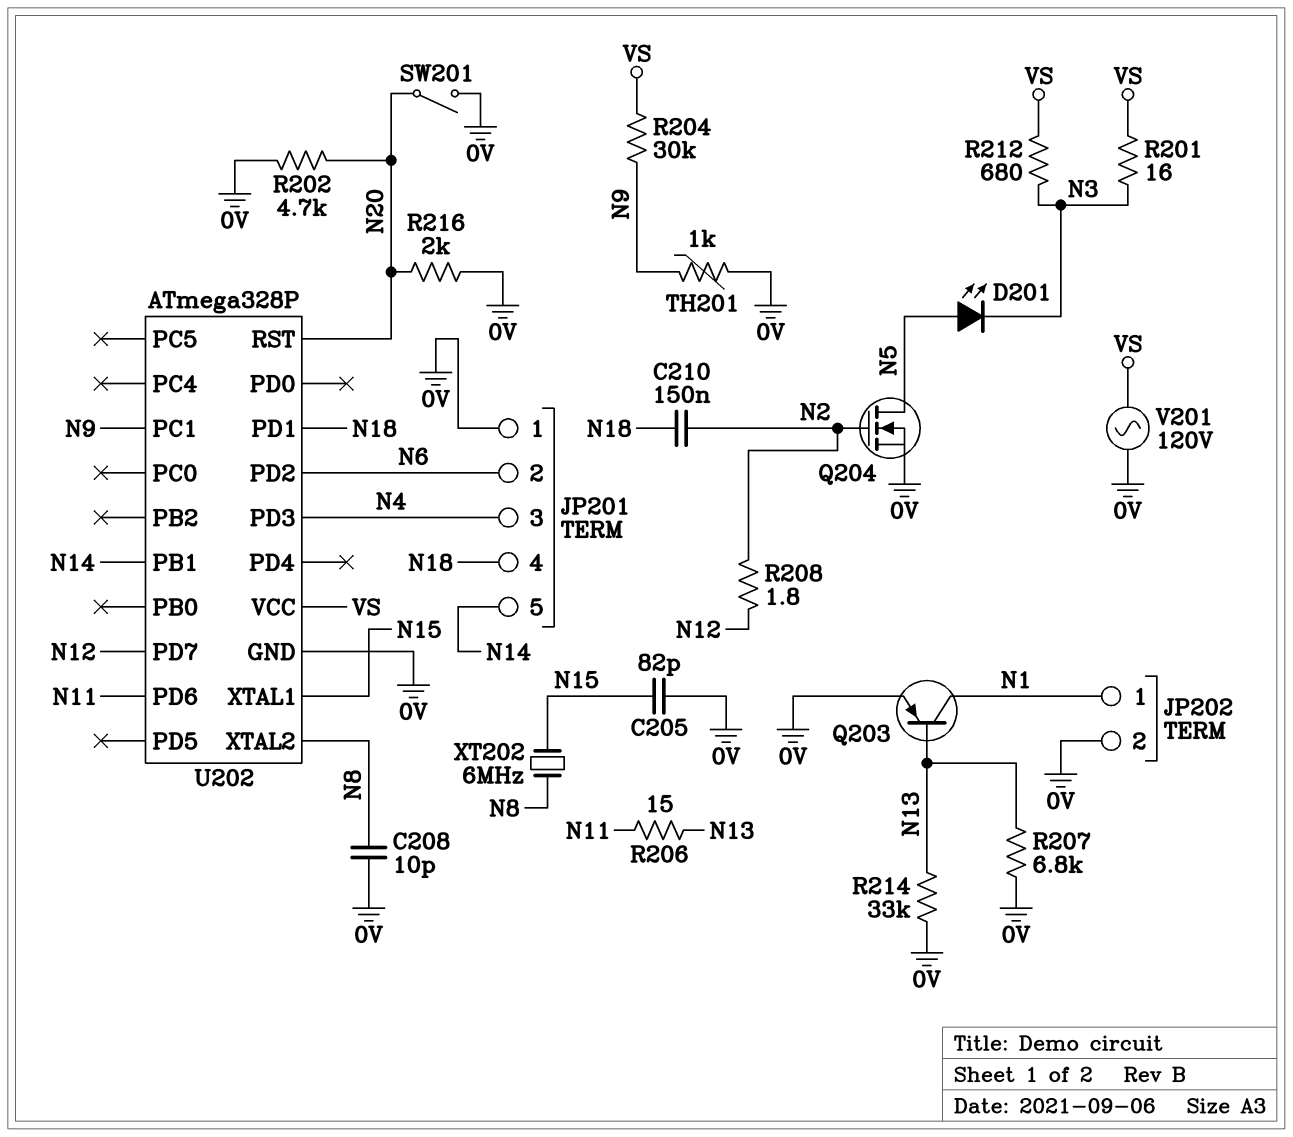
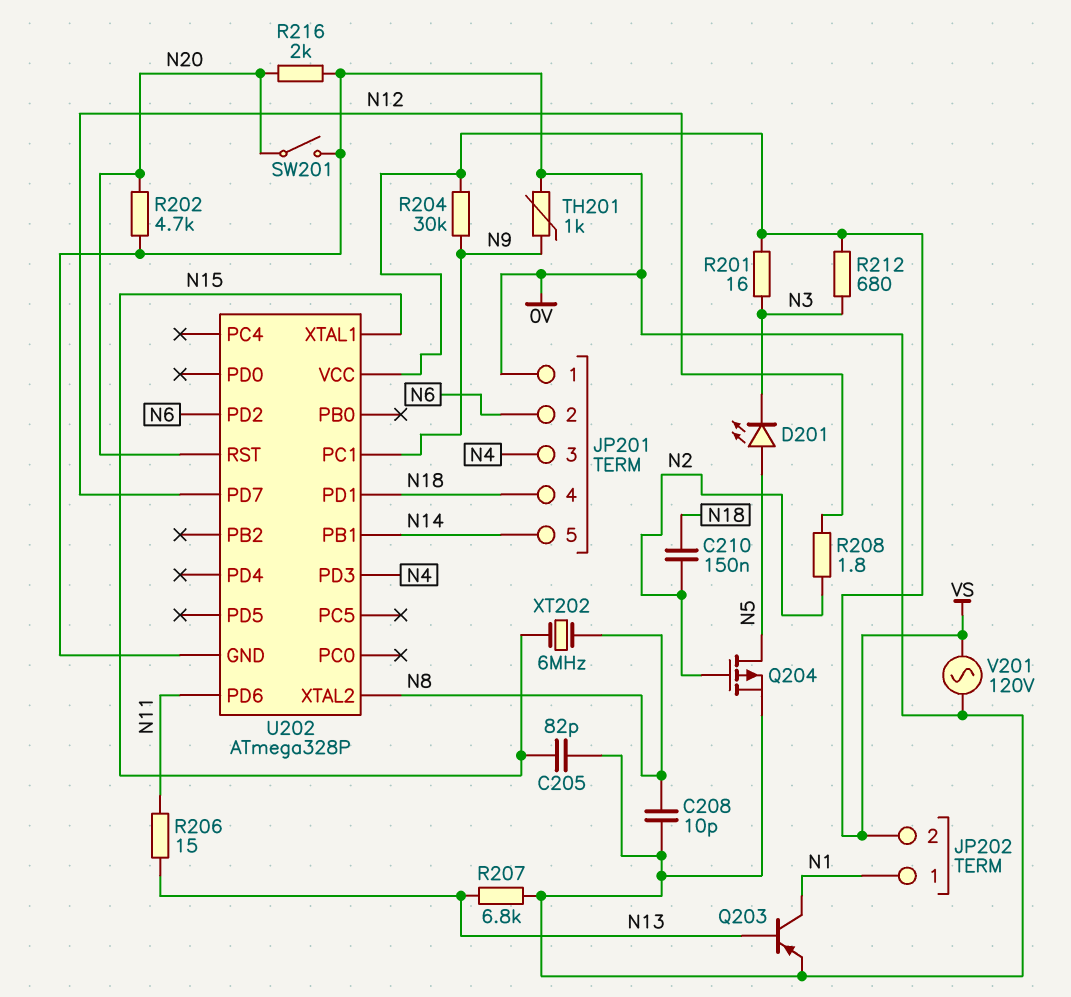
JP202 pin 2: 0V -> VS
Q204: NMOS (G N2, D N5, S 0V) -> PMOS (G N2, D N5, S 0V)
R214: 33k (0V, N13) -> none

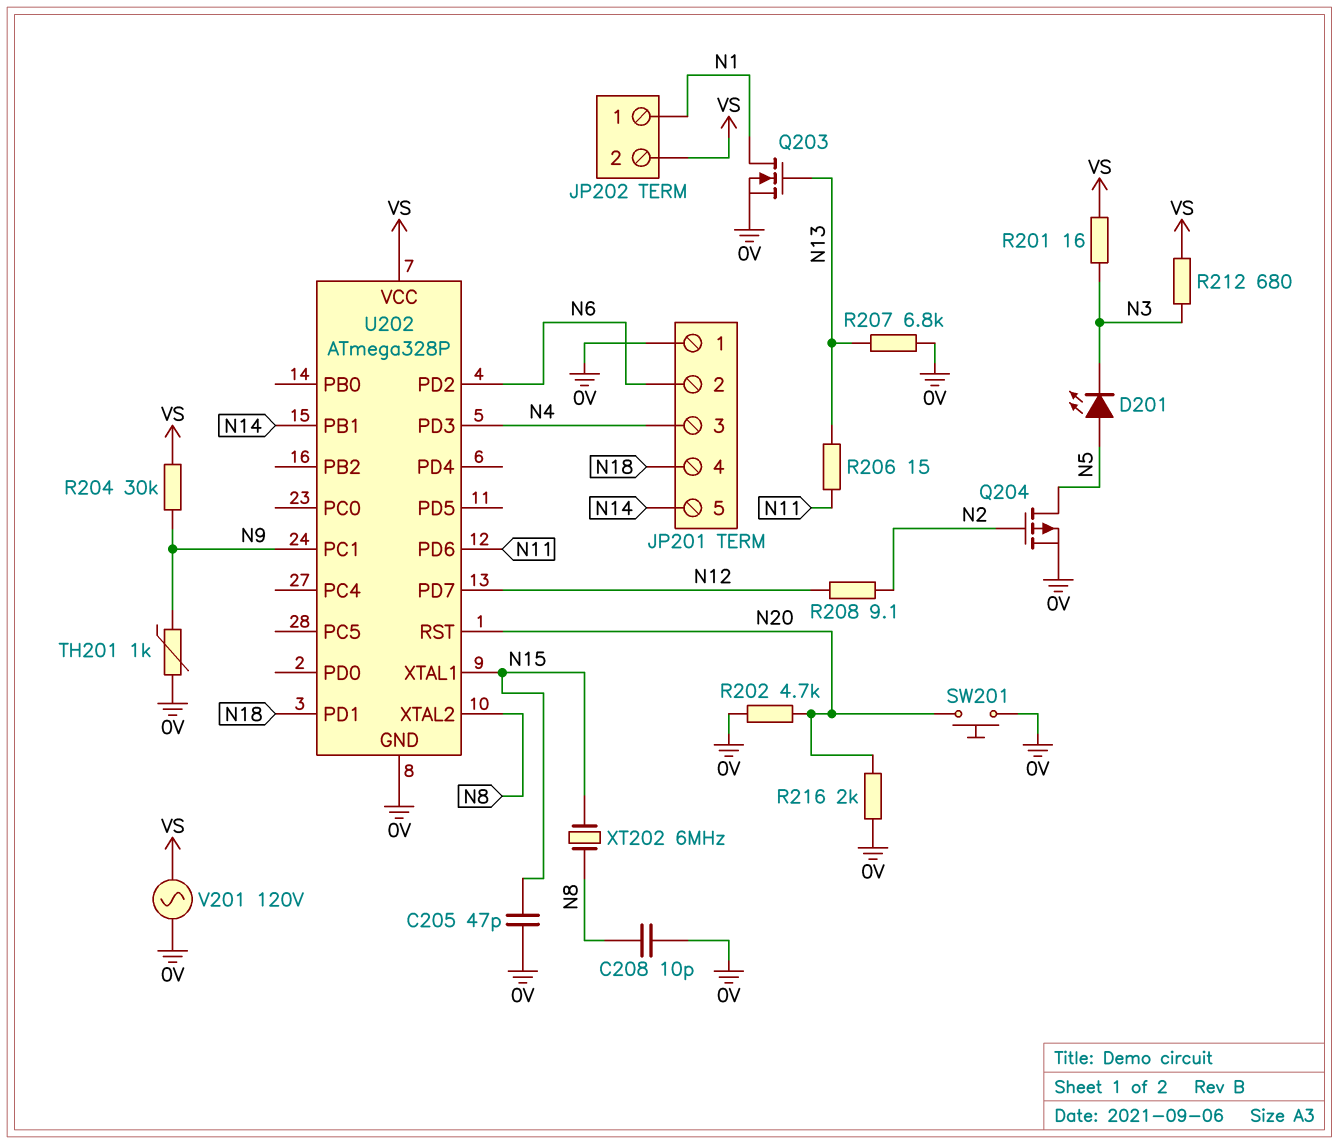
C205: 82pF (0V, N15) -> 47pF (0V, N15)
C210: 150nF (N2, N18) -> none
Q203: PNP (B N13, C N1, E 0V) -> NMOS (G N13, D N1, S 0V)
R208: 1.8 (N2, N12) -> 9.1 (N2, N12)
SW201: switch (0V, N20) -> button (0V, N20)

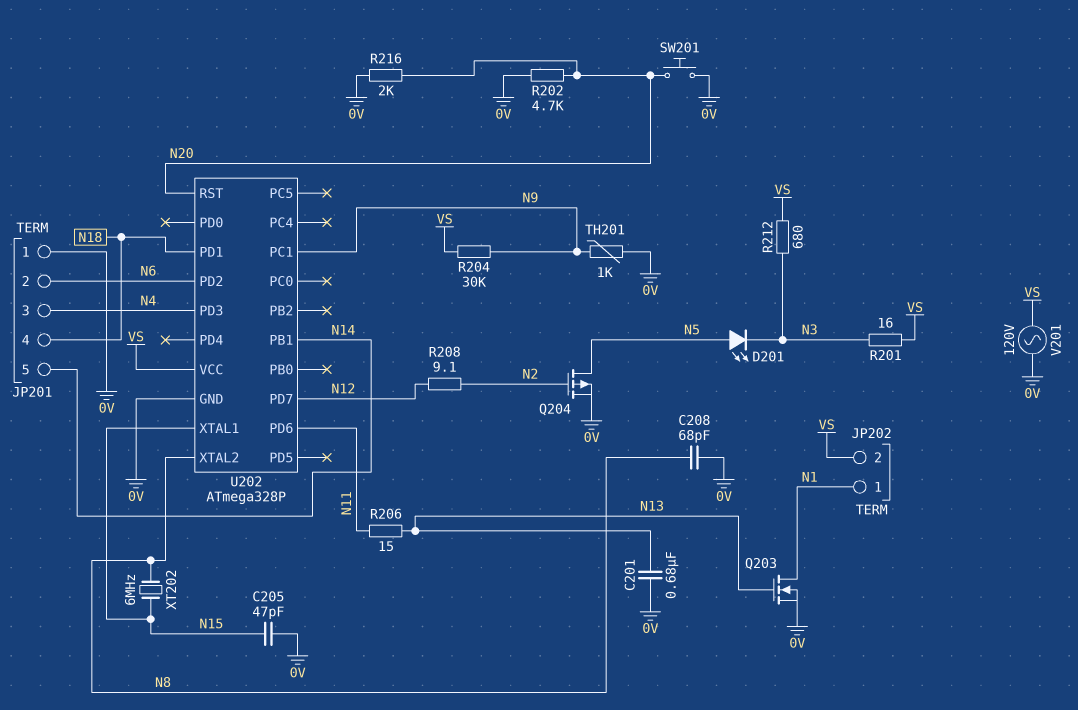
C201: none -> 680nF (0V, N13)
C208: 10pF (0V, N8) -> 68pF (0V, N8)
R207: 6.8k (0V, N13) -> none

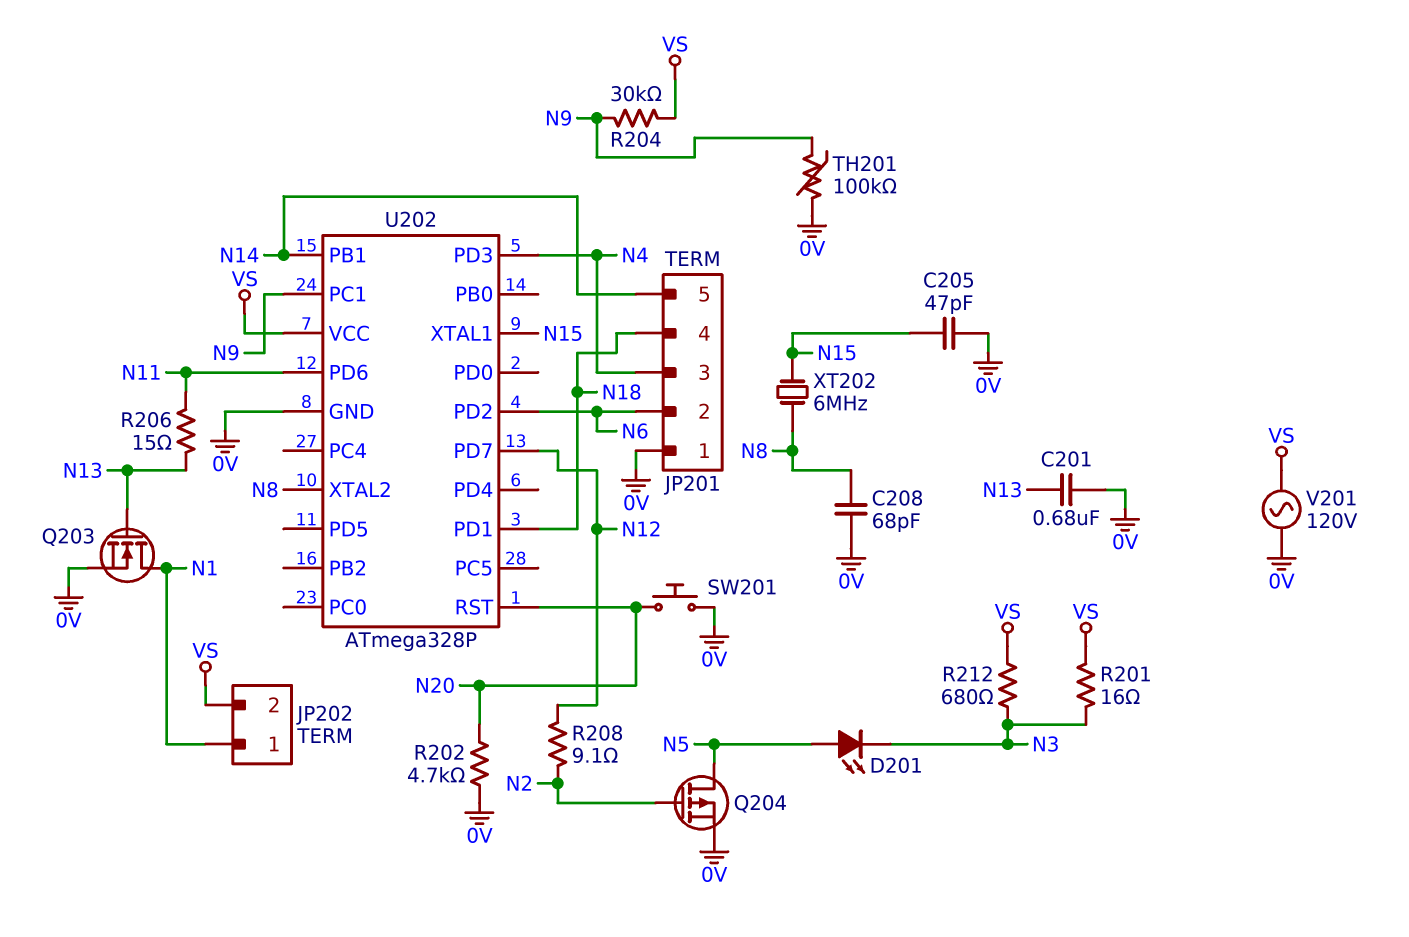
R216: 2k (0V, N20) -> none
TH201: 1k (0V, N9) -> 100k (0V, N9)

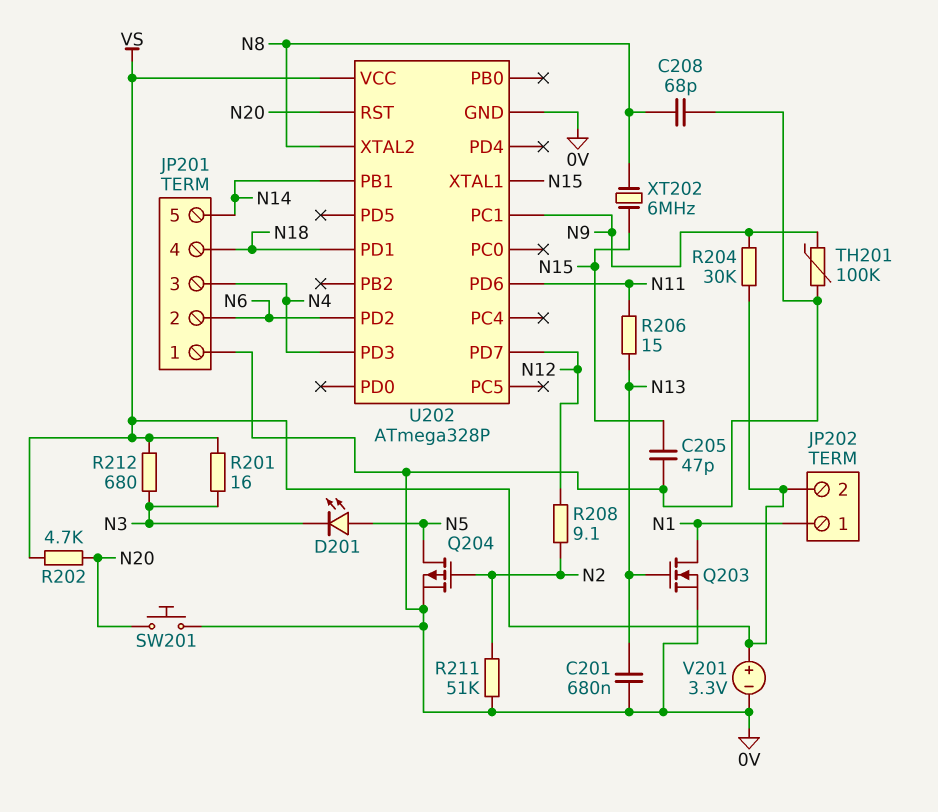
R202: 4.7k (0V, N20) -> 4.7k (N20, VS)
R211: none -> 51k (0V, N2)
V201: AC 120V (0V, VS) -> 3.3V (plus VS, minus 0V)

